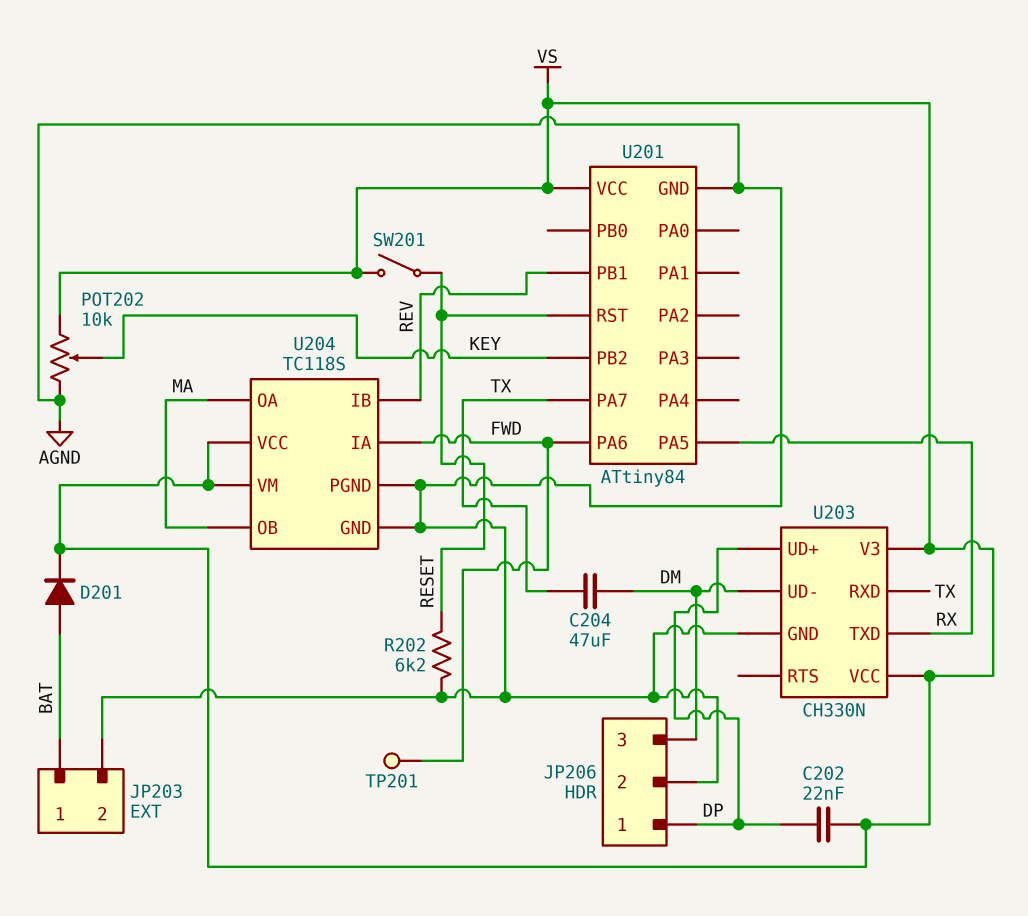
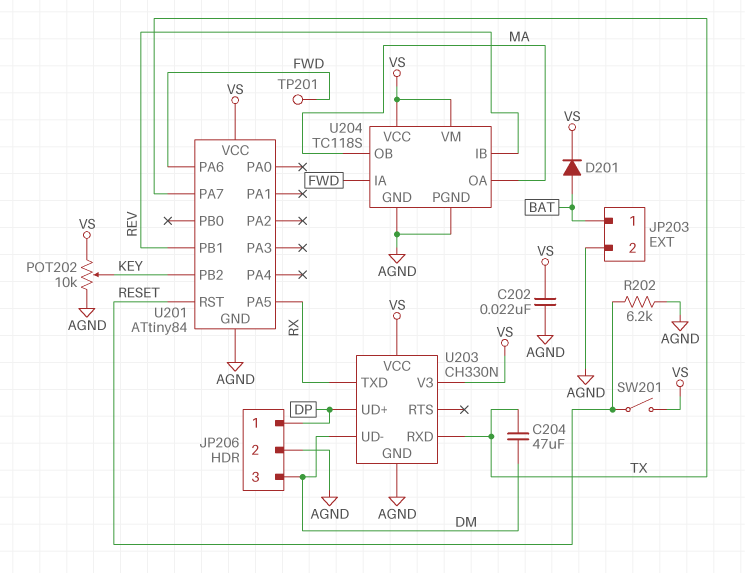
C202: 22nF (DP, VS) -> 22nF (AGND, VS)

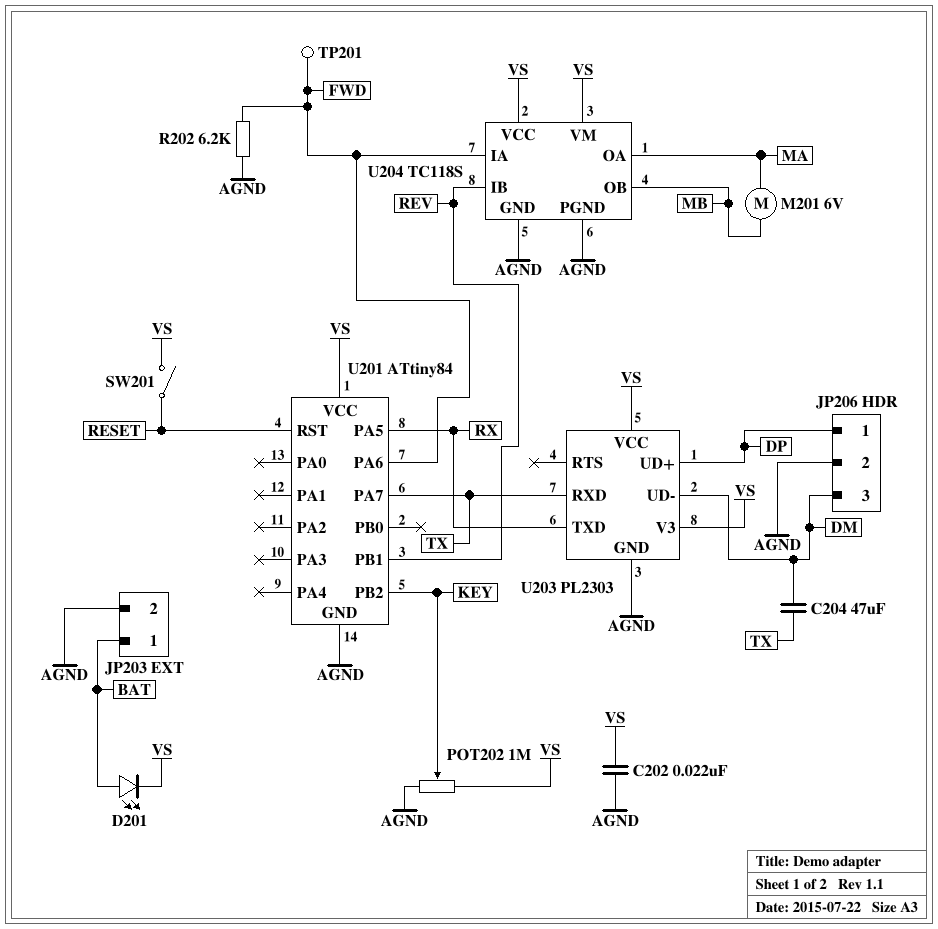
D201: diode (A BAT, K VS) -> LED (A BAT, K VS)
M201: none -> motor 6V (MA, MB)
POT202: 10k (AGND, VS, wiper KEY) -> 1M (AGND, VS, wiper KEY)
R202: 6.2k (AGND, RESET) -> 6.2k (AGND, FWD)
U203: CH330N -> PL2303
U204 pin OB: MA -> MB

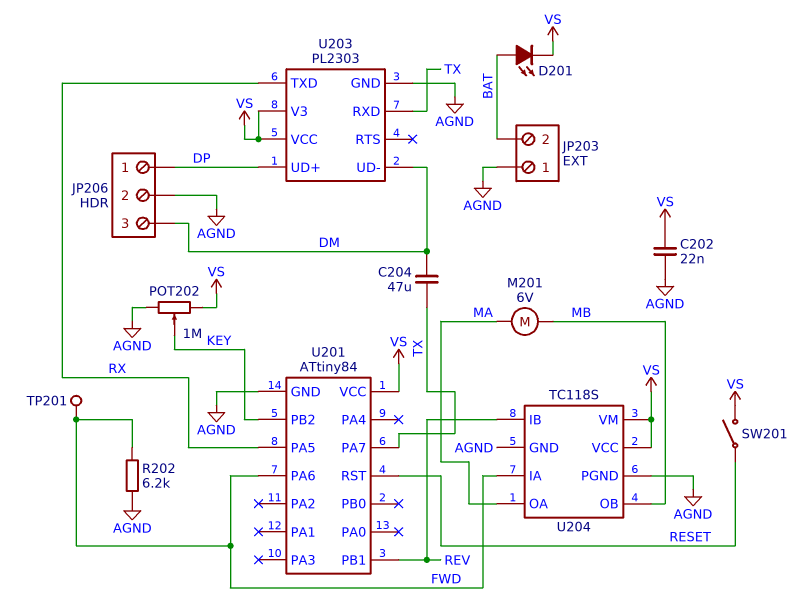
JP203 pin 1: BAT -> AGND
JP203 pin 2: AGND -> BAT

